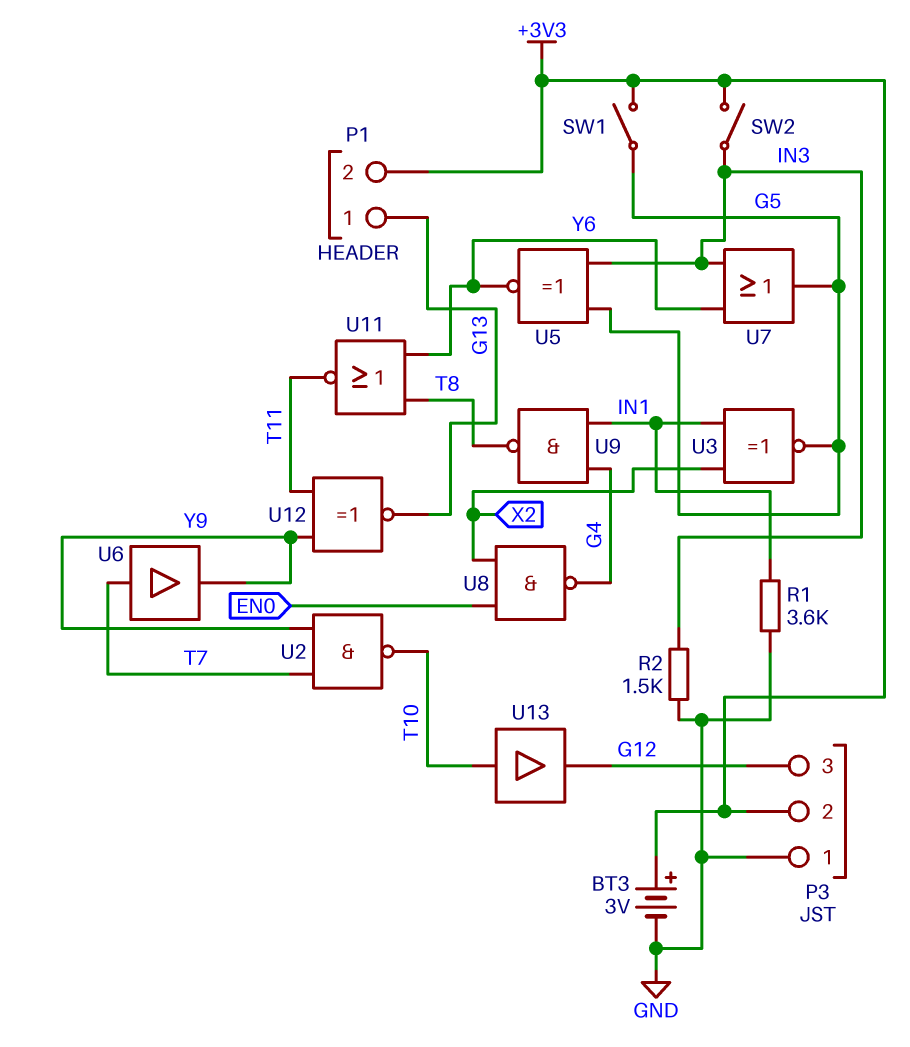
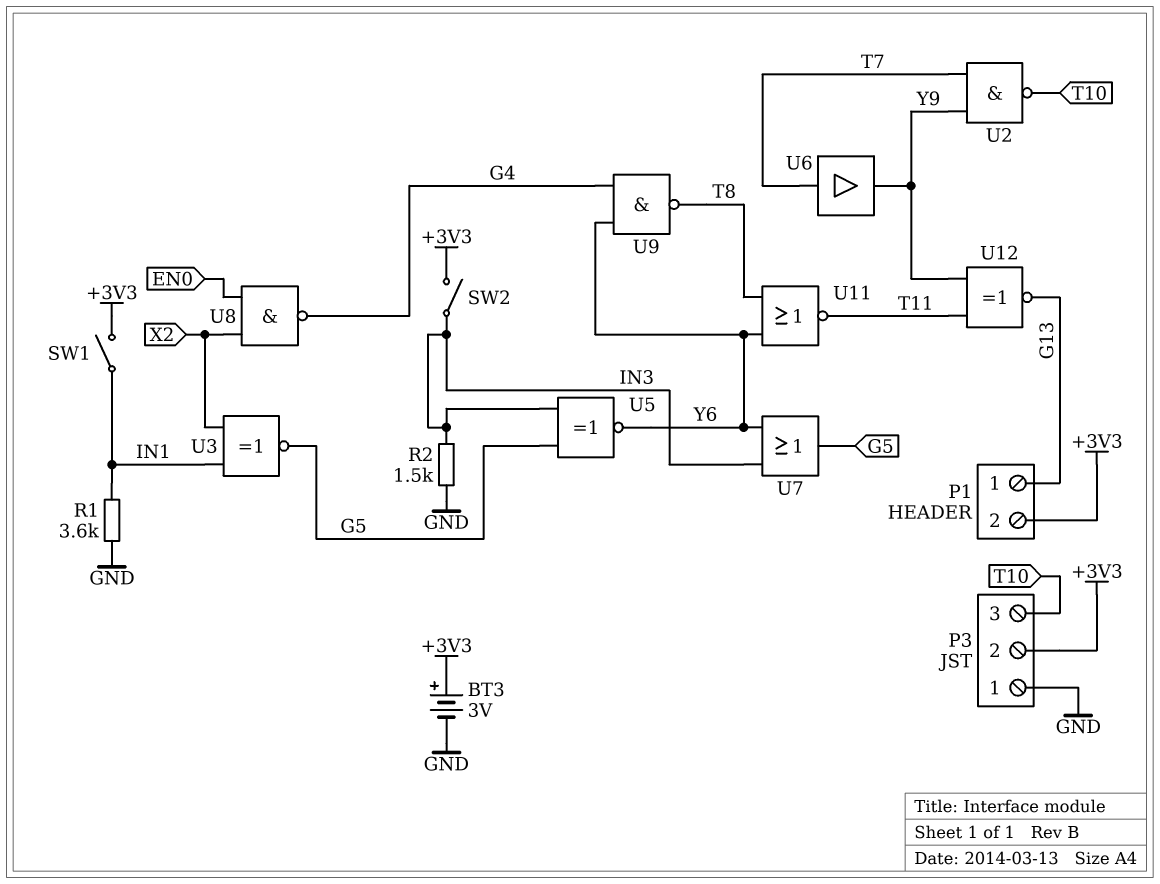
P3 pin 3: G12 -> T10
SW1: switch (+3V3, G5) -> switch (+3V3, IN1)
U9: NAND (in G4, in IN1, out T8) -> NAND (in G4, in Y6, out T8)
U13: buffer (in T10, out G12) -> none

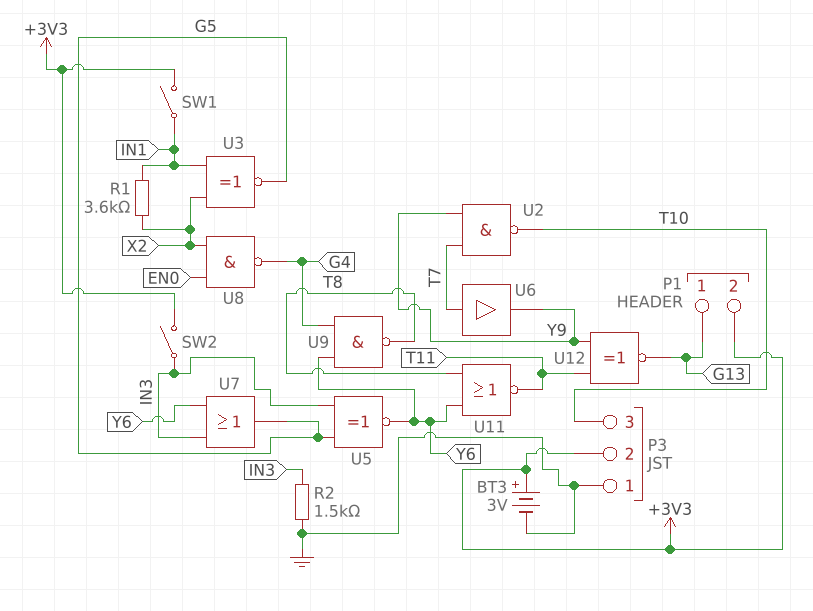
R1: 3.6k (GND, IN1) -> 3.6k (IN1, X2)

